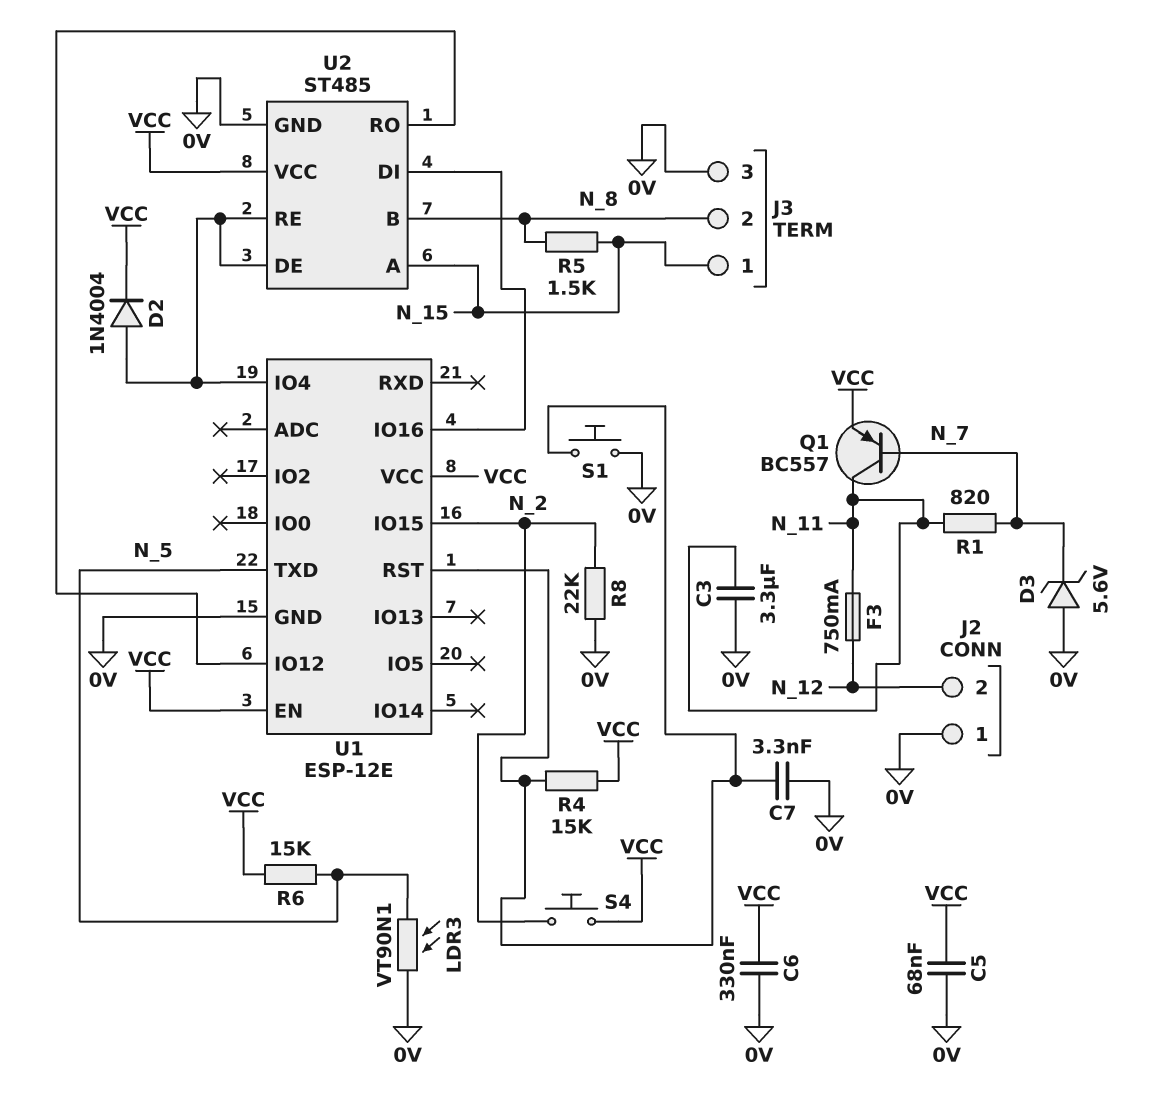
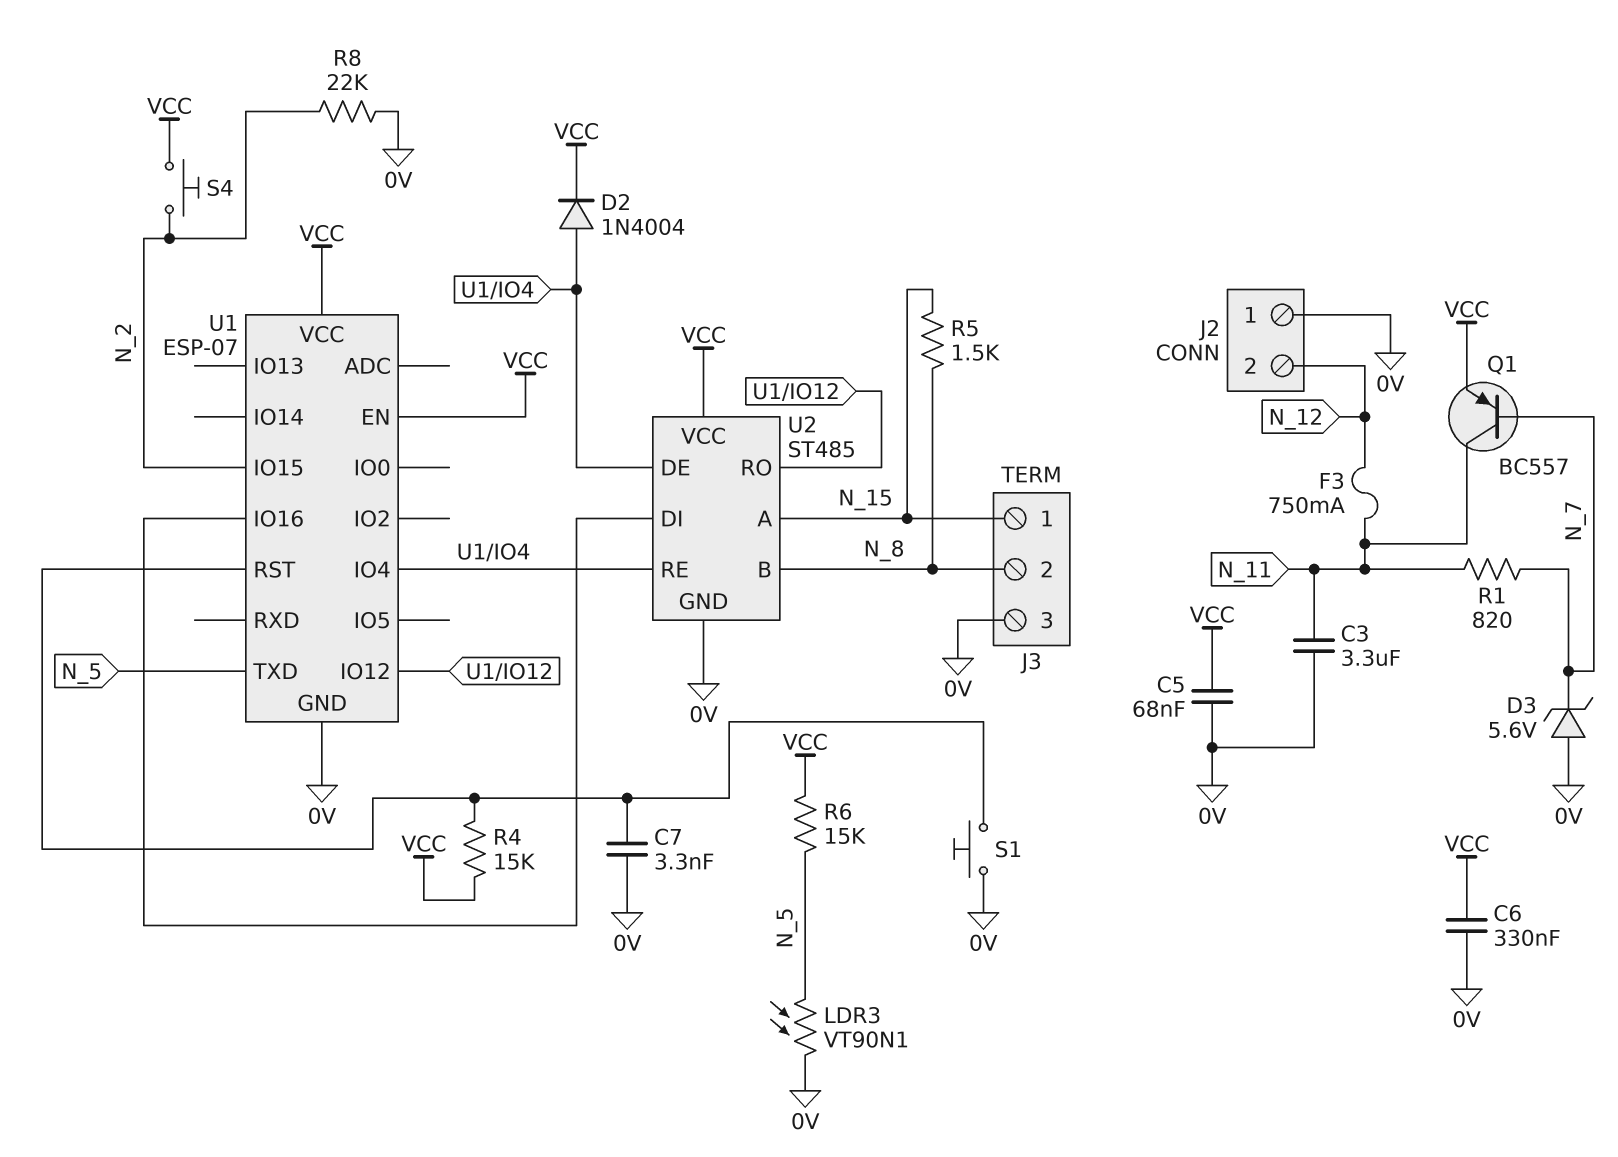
U1: ESP-12E -> ESP-07

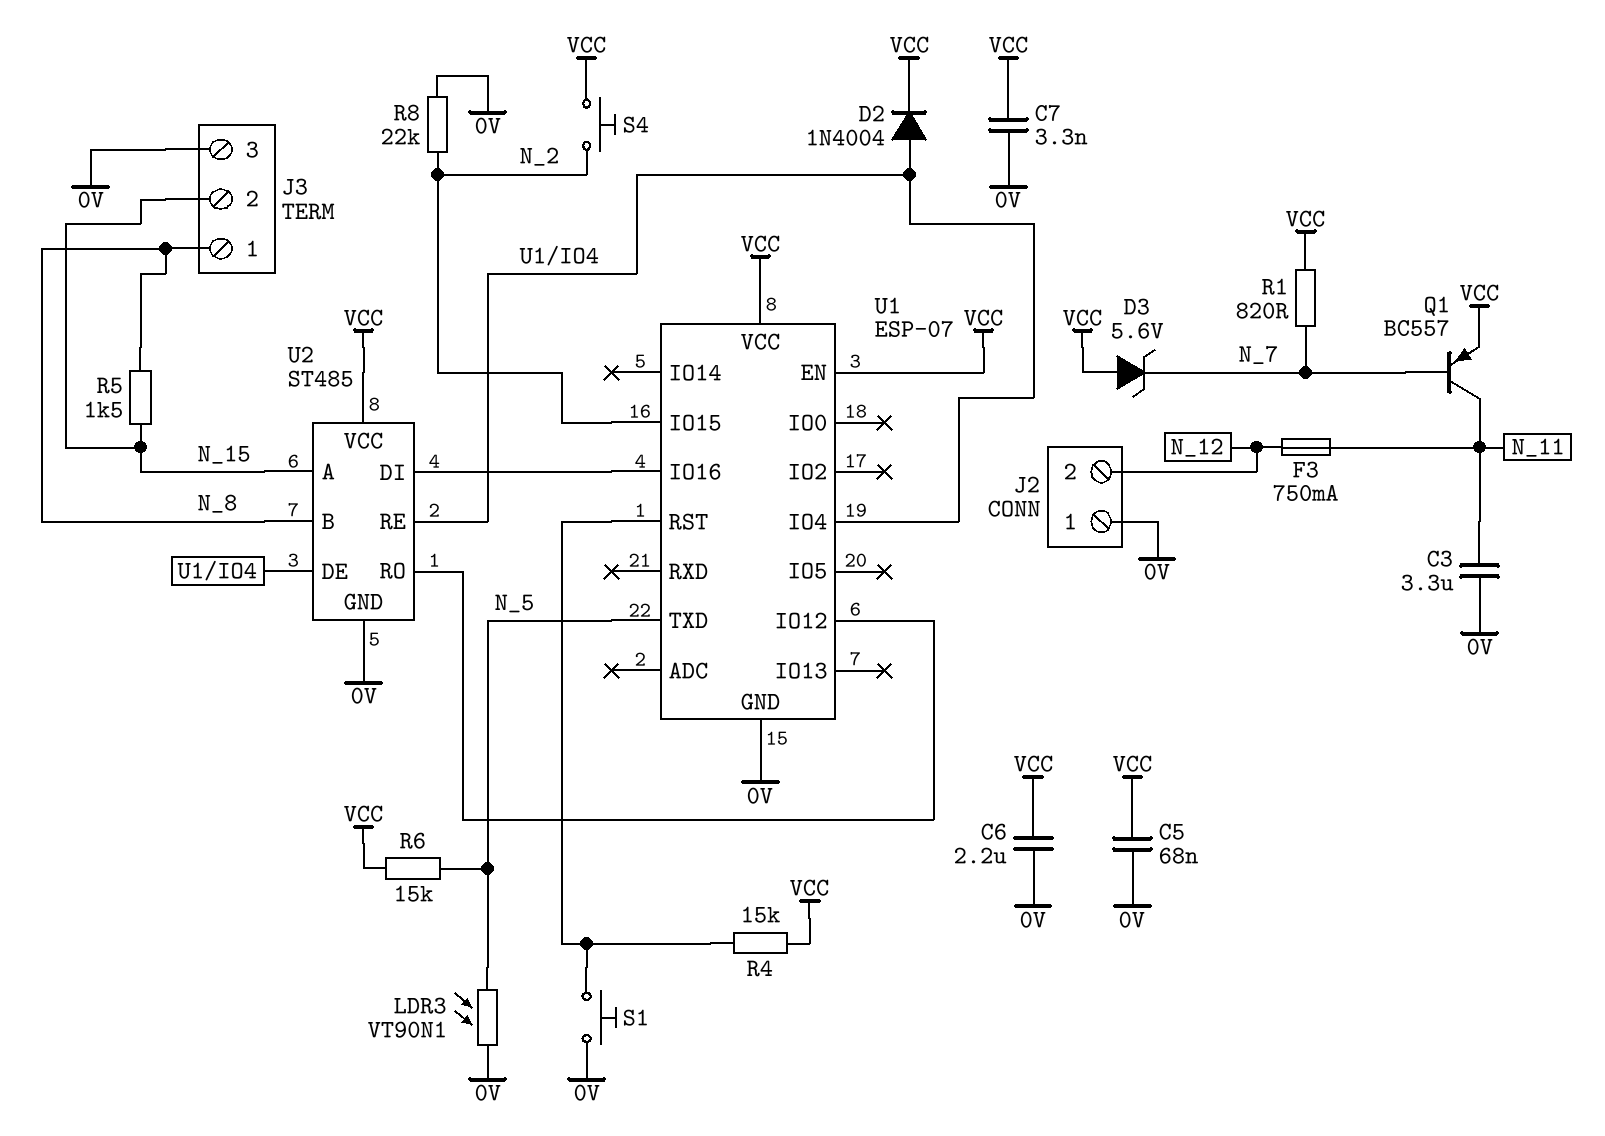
C6: 330nF (0V, VCC) -> 2.2uF (0V, VCC)
C7: 3.3nF (0V, U1/RST) -> 3.3nF (0V, VCC)
D3: zener 5.6V (A 0V, K N_7) -> zener 5.6V (A VCC, K N_7)
J3 pin 1: N_15 -> N_8
J3 pin 2: N_8 -> N_15
R1: 820 (N_7, N_11) -> 820 (N_7, VCC)

